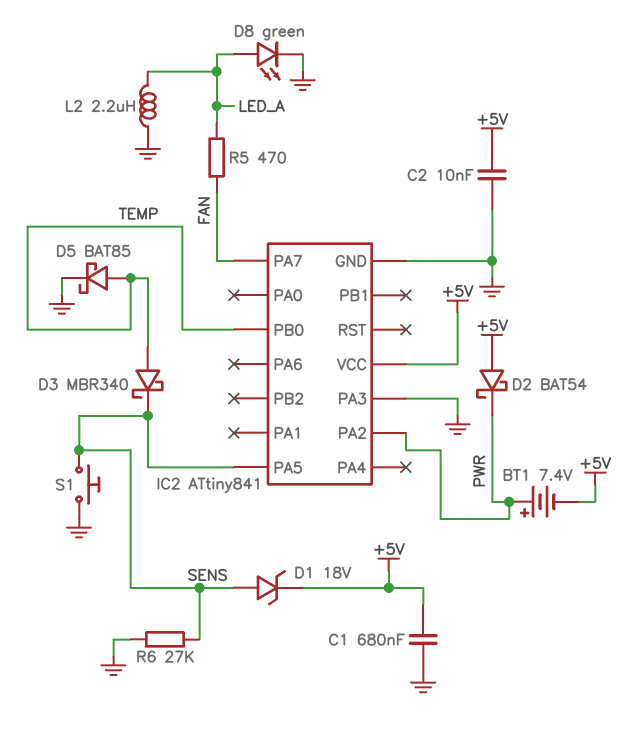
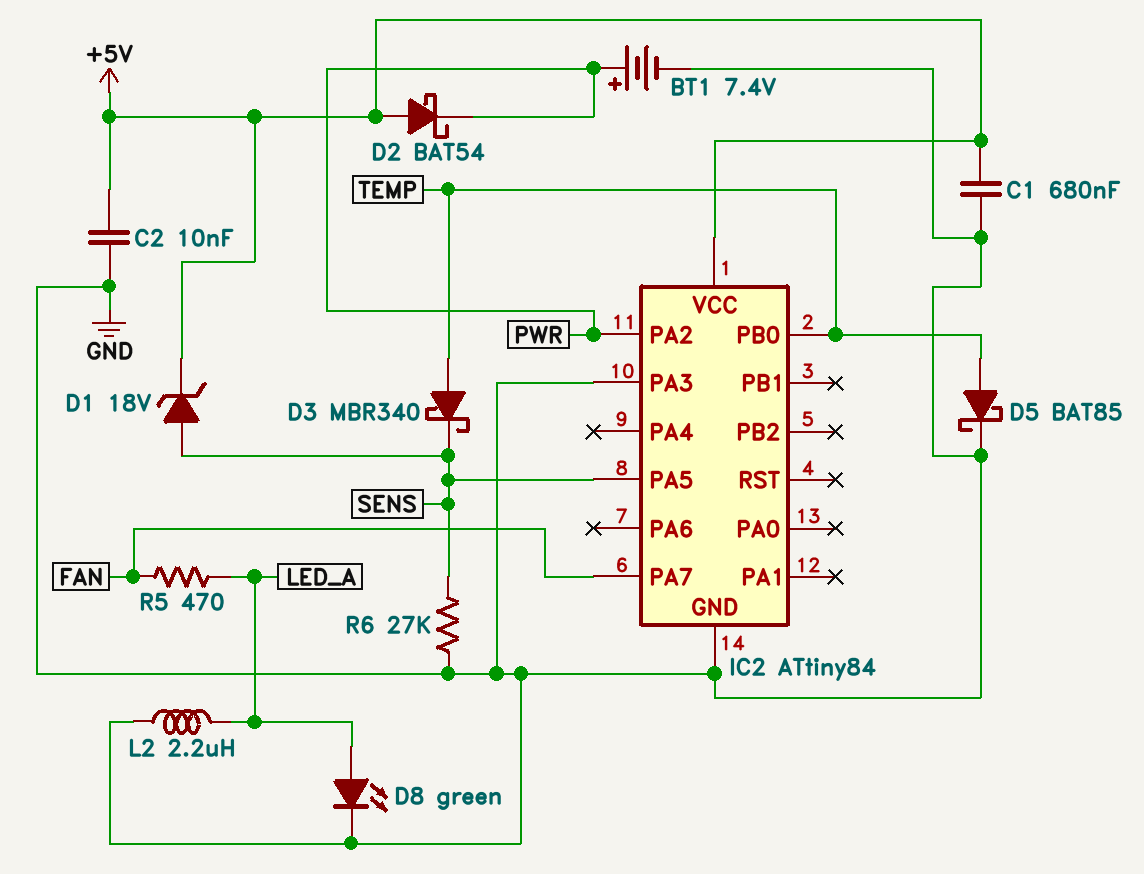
BT1: 7.4V (plus PWR, minus +5V) -> 7.4V (plus PWR, minus GND)
IC2: ATtiny841 -> ATtiny84
S1: button (GND, SENS) -> none

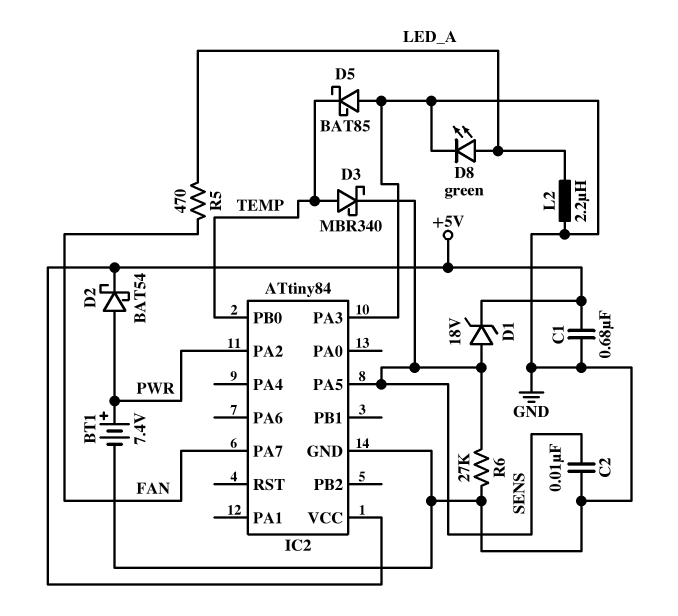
C2: 10nF (+5V, GND) -> 10nF (GND, SENS)
D2: schottky BAT54 (A +5V, K PWR) -> schottky BAT54 (A PWR, K +5V)
D5: schottky BAT85 (A TEMP, K GND) -> schottky BAT85 (A GND, K TEMP)

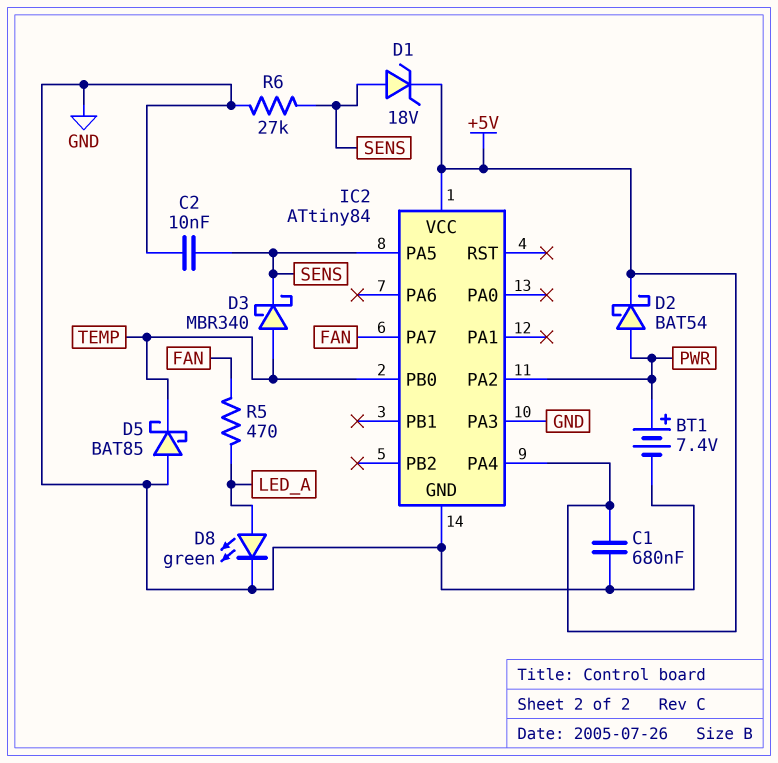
IC2 pin PA4: none -> +5V
L2: 2.2uH (GND, LED_A) -> none

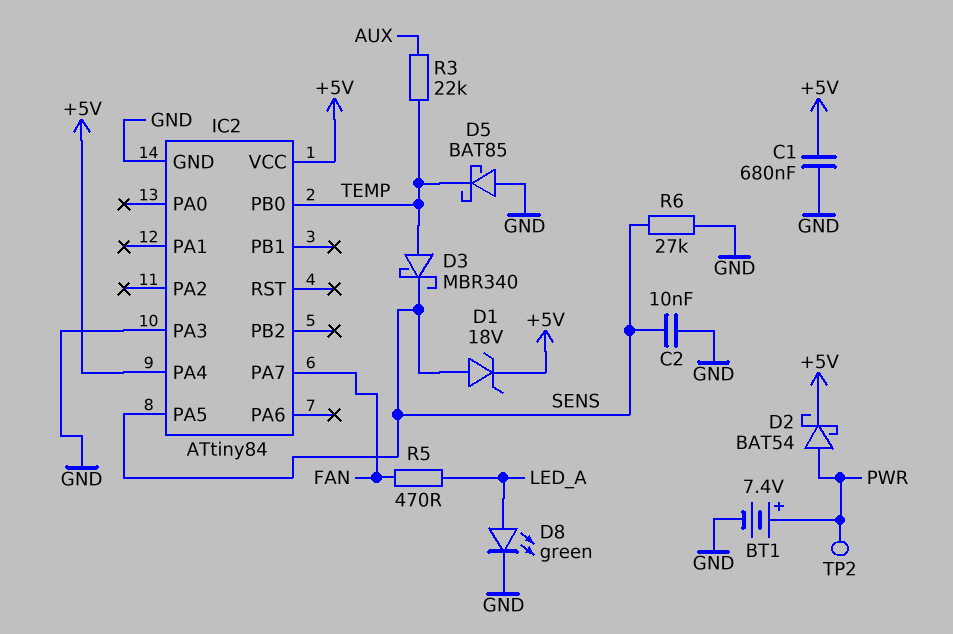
IC2 pin PA2: PWR -> none
R3: none -> 22k (AUX, TEMP)
TP2: none -> test point (PWR)

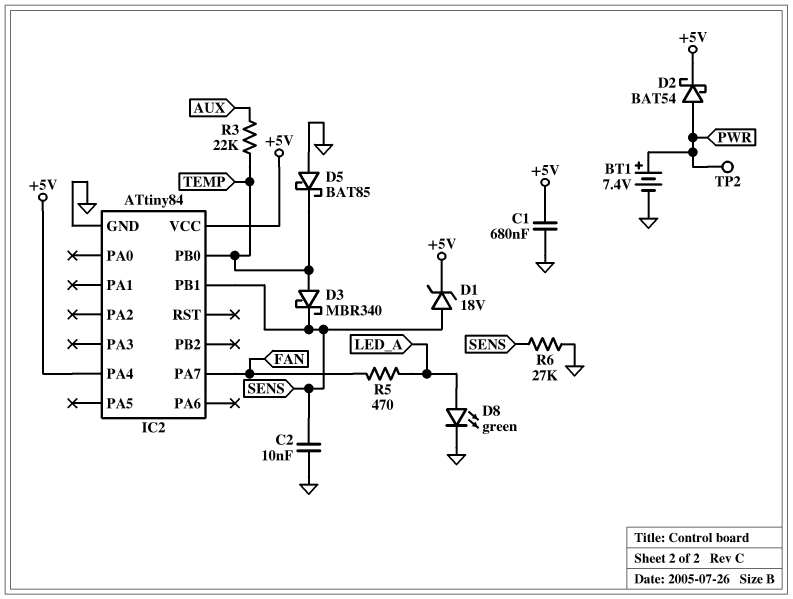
IC2 pin PA3: GND -> none
IC2 pin PA5: SENS -> none
IC2 pin PB1: none -> SENS

